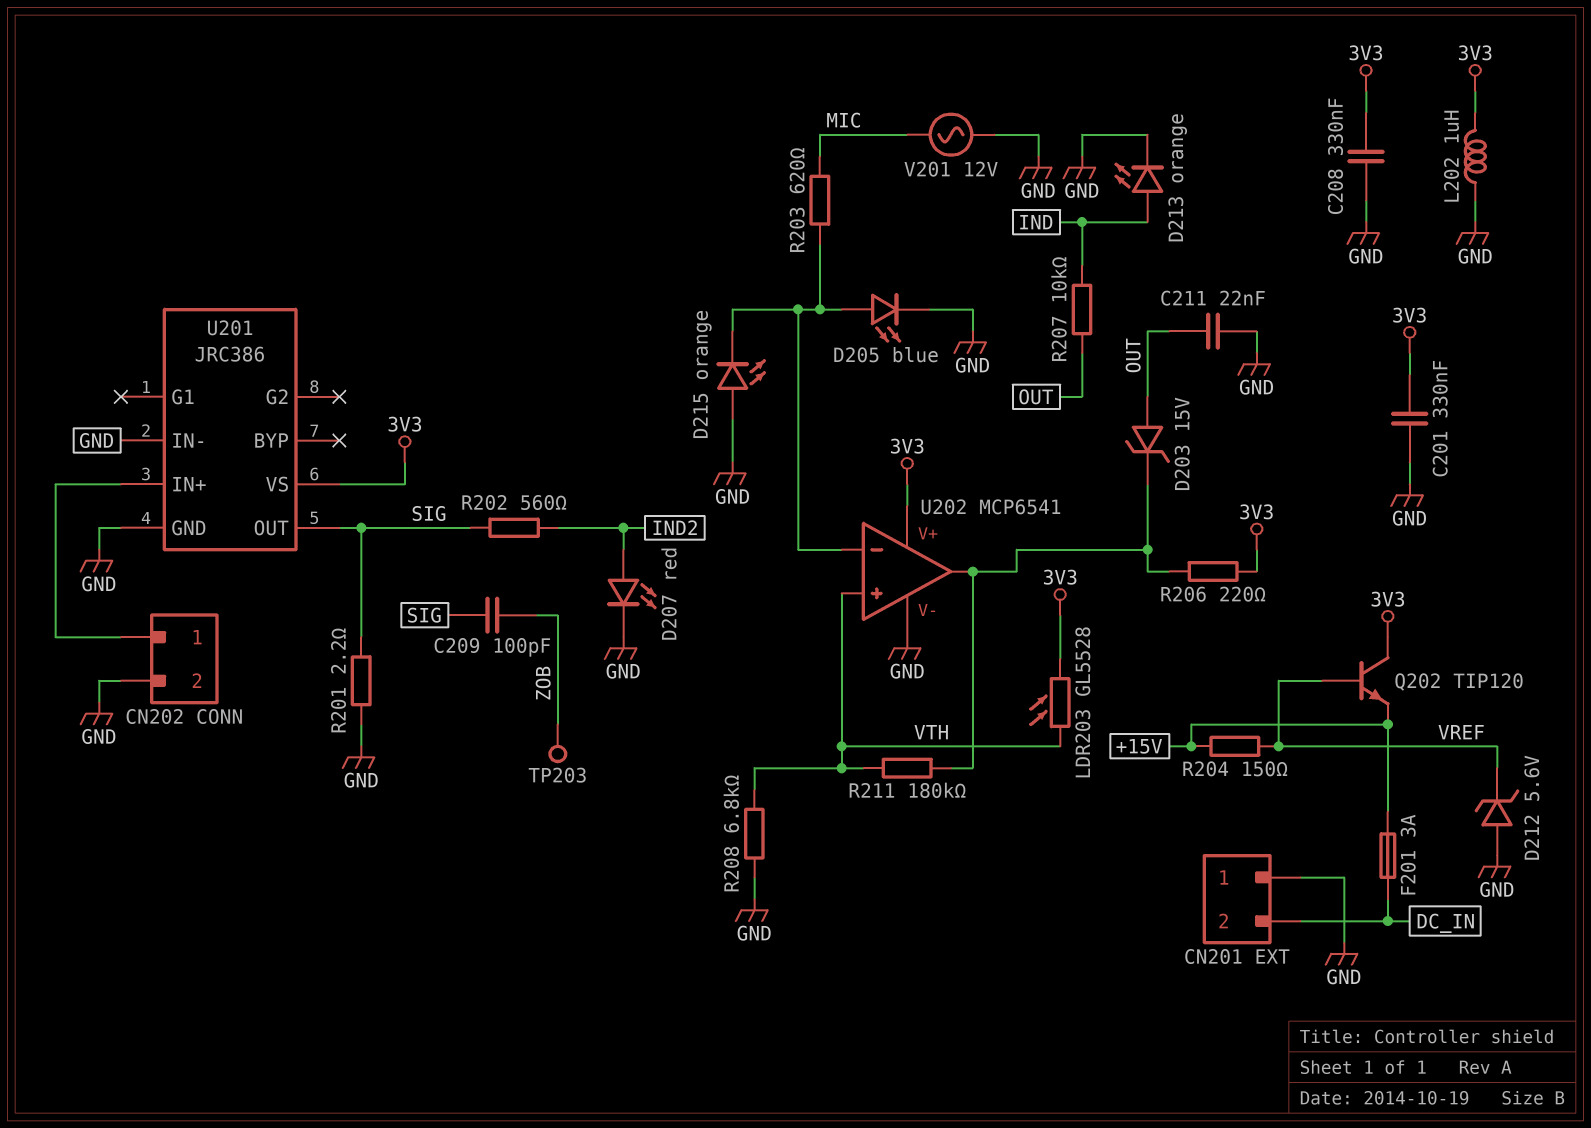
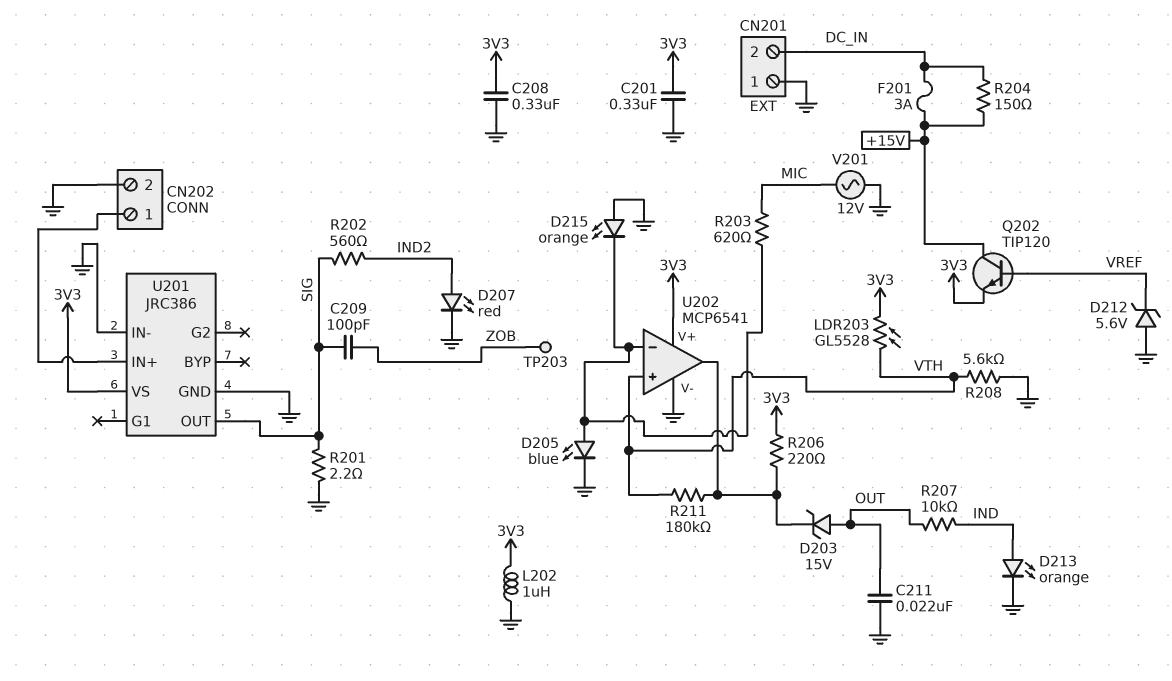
Q202: NPN TIP120 (B VREF, C 3V3, E +15V) -> NPN TIP120 (B VREF, C +15V, E 3V3)
R204: 150 (+15V, VREF) -> 150 (+15V, DC_IN)
R208: 6.8k (GND, VTH) -> 5.6k (GND, VTH)

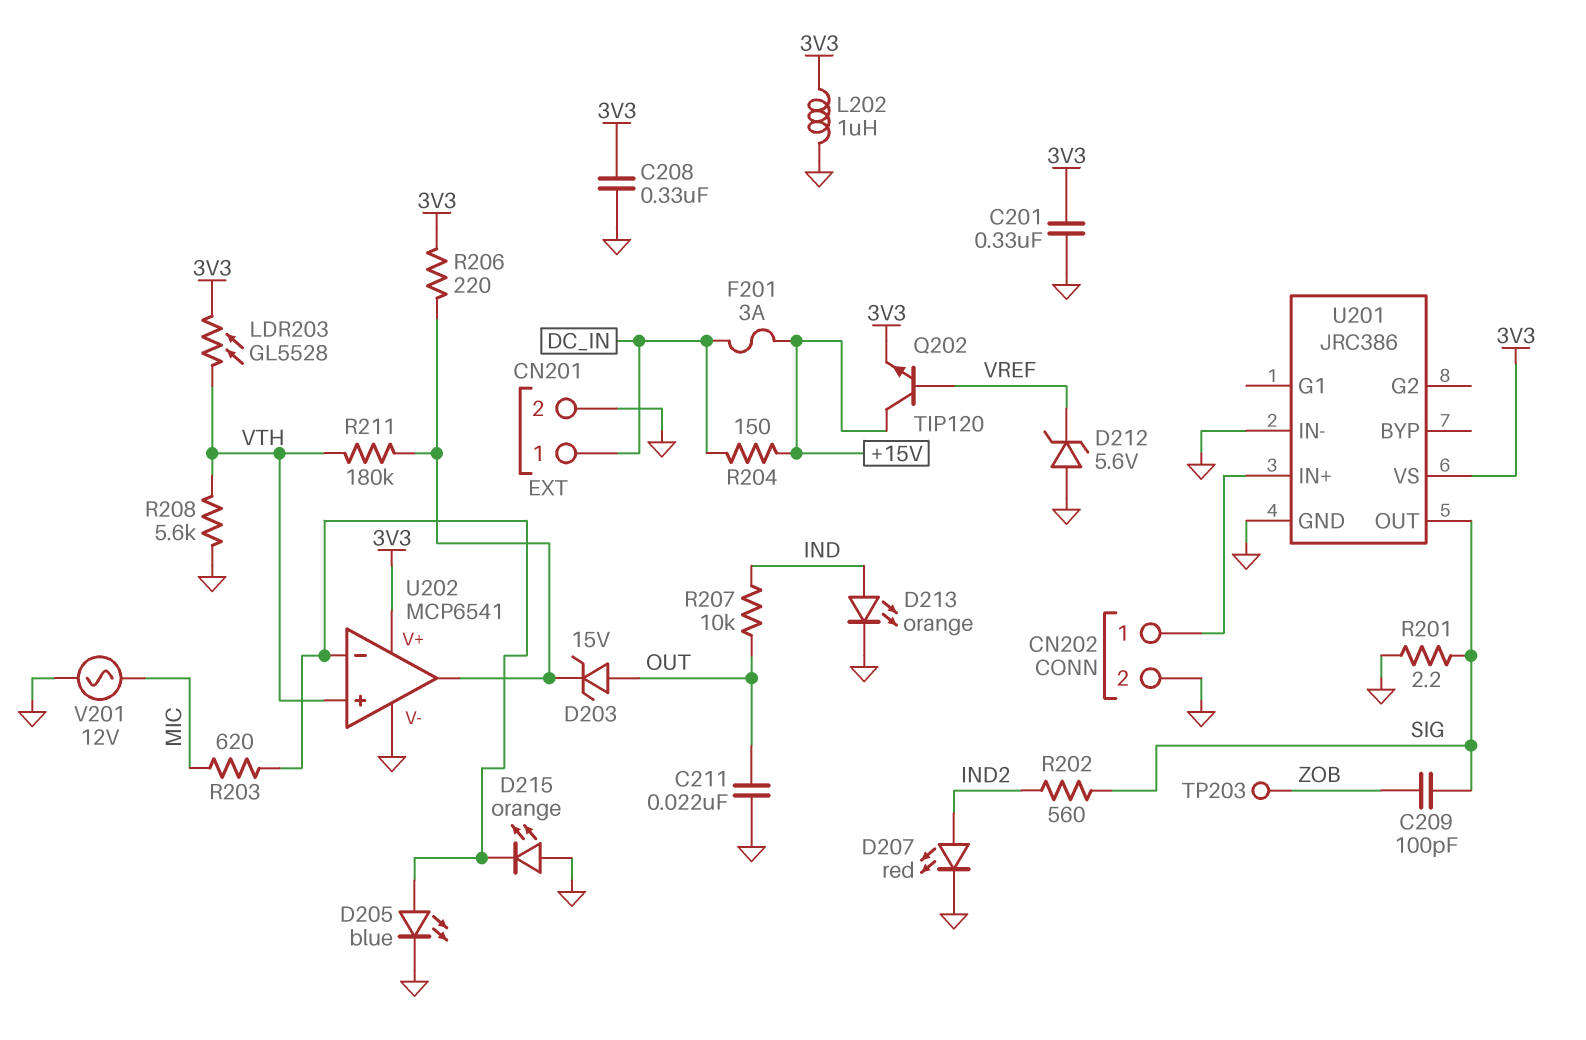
CN201 pin 1: GND -> DC_IN
CN201 pin 2: DC_IN -> GND

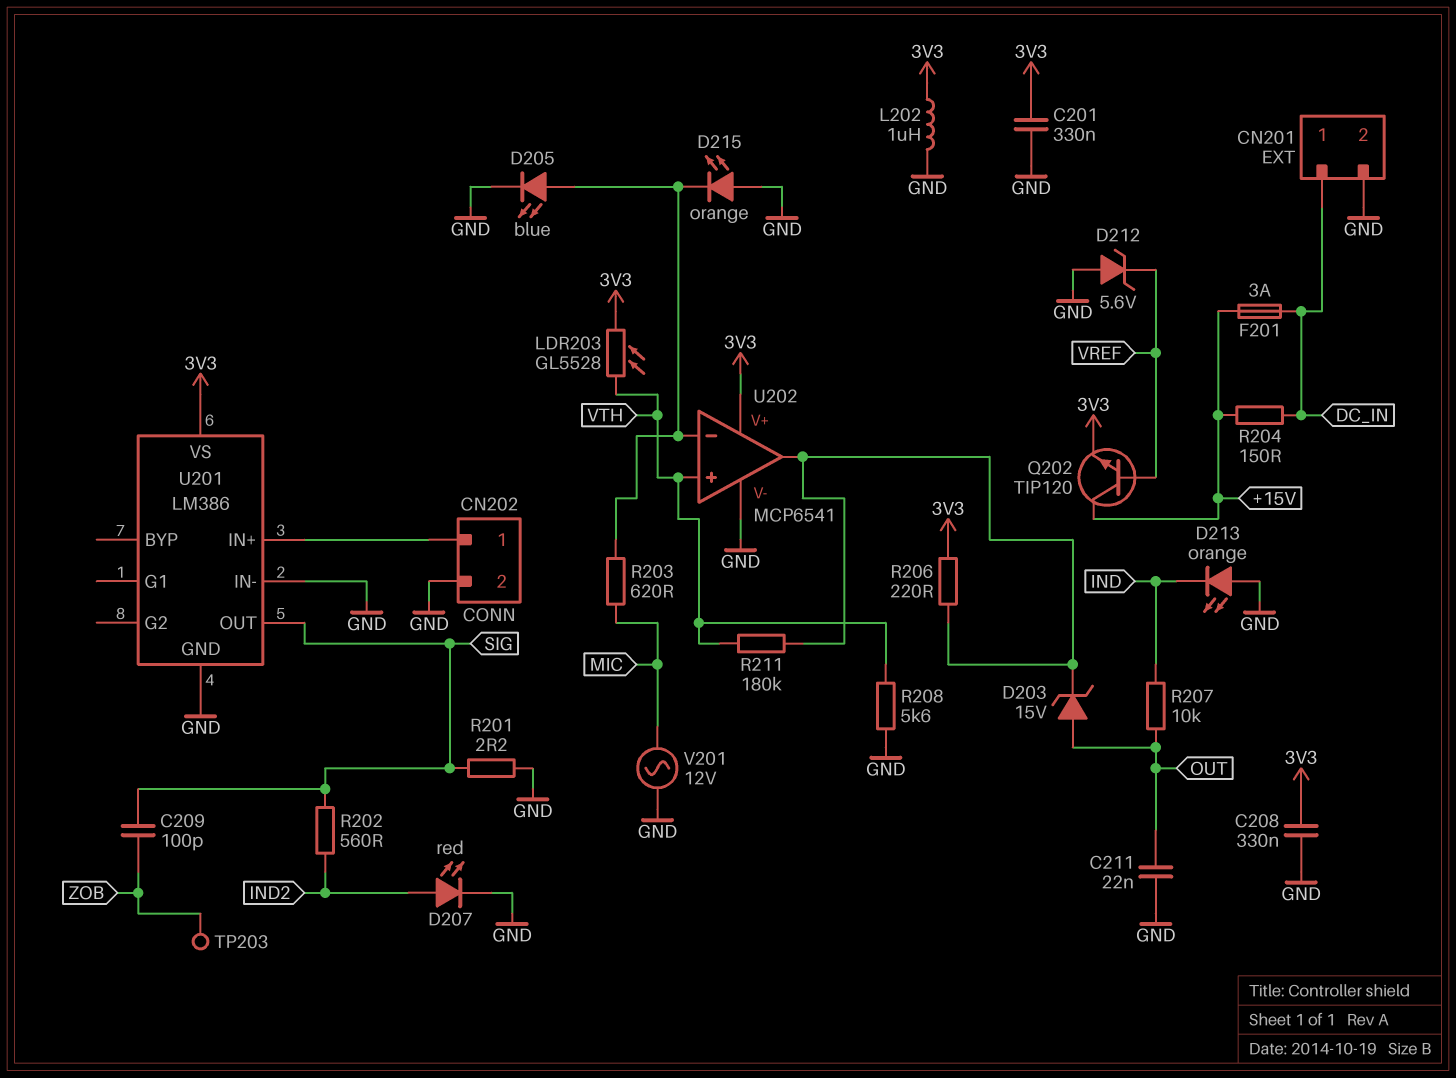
D213: LED orange (A IND, K GND) -> LED orange (A GND, K IND)
U201: JRC386 -> LM386

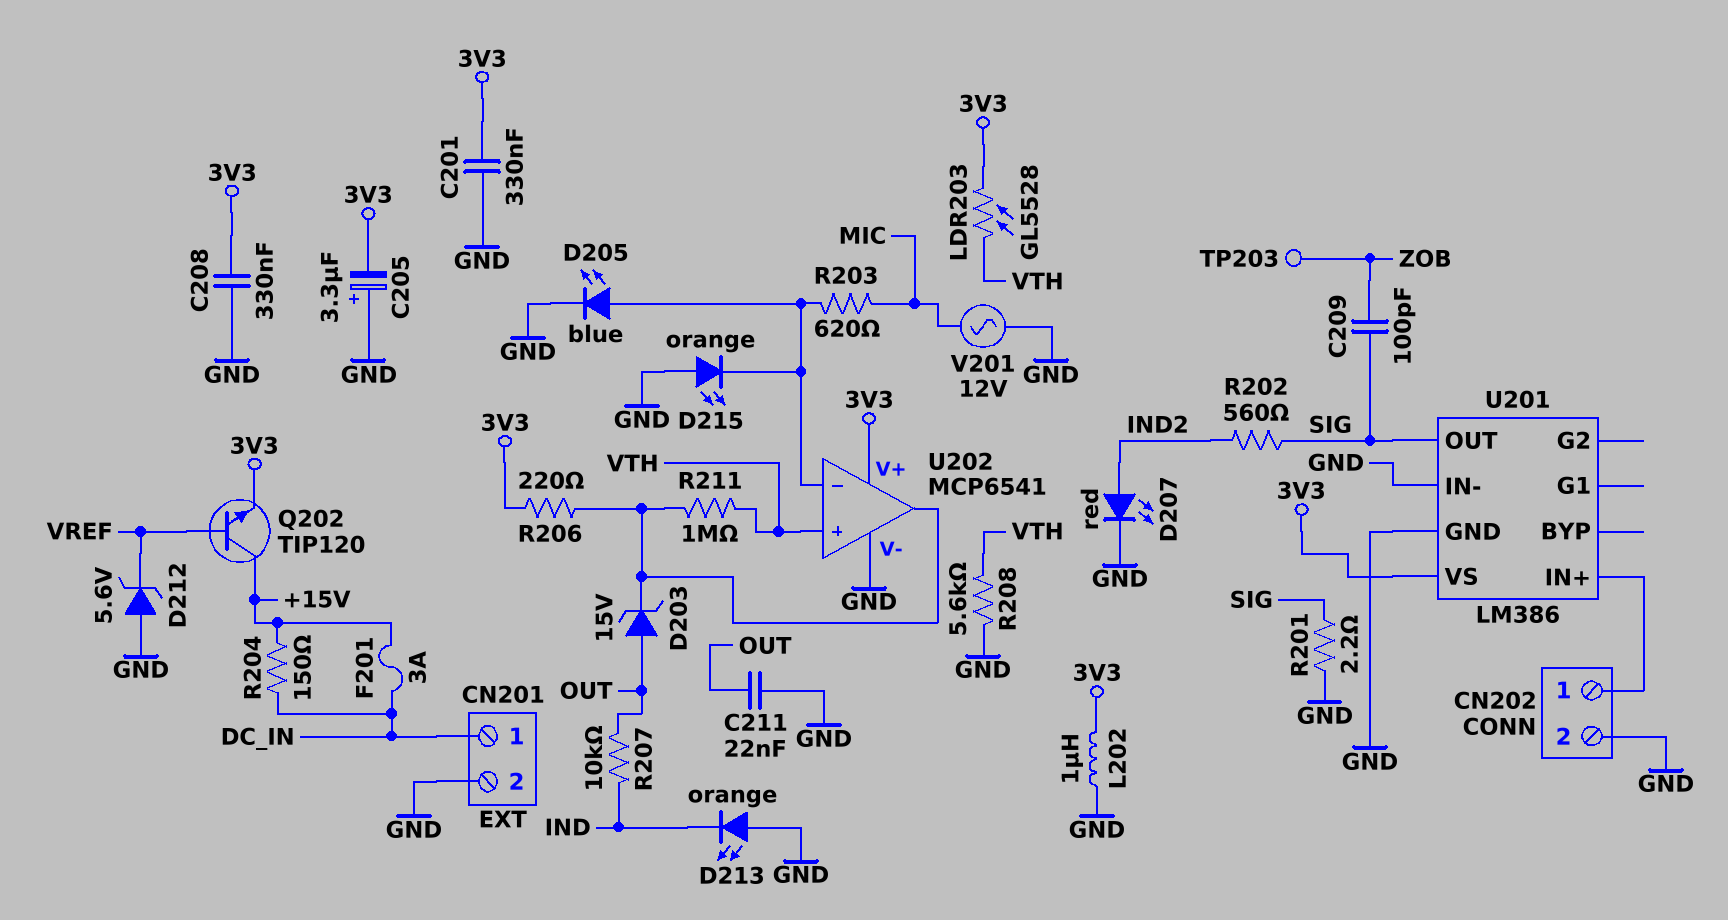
C205: none -> 3.3uF (plus GND, minus 3V3)
R211: 180k (U202/out, VTH) -> 1M (U202/out, VTH)

